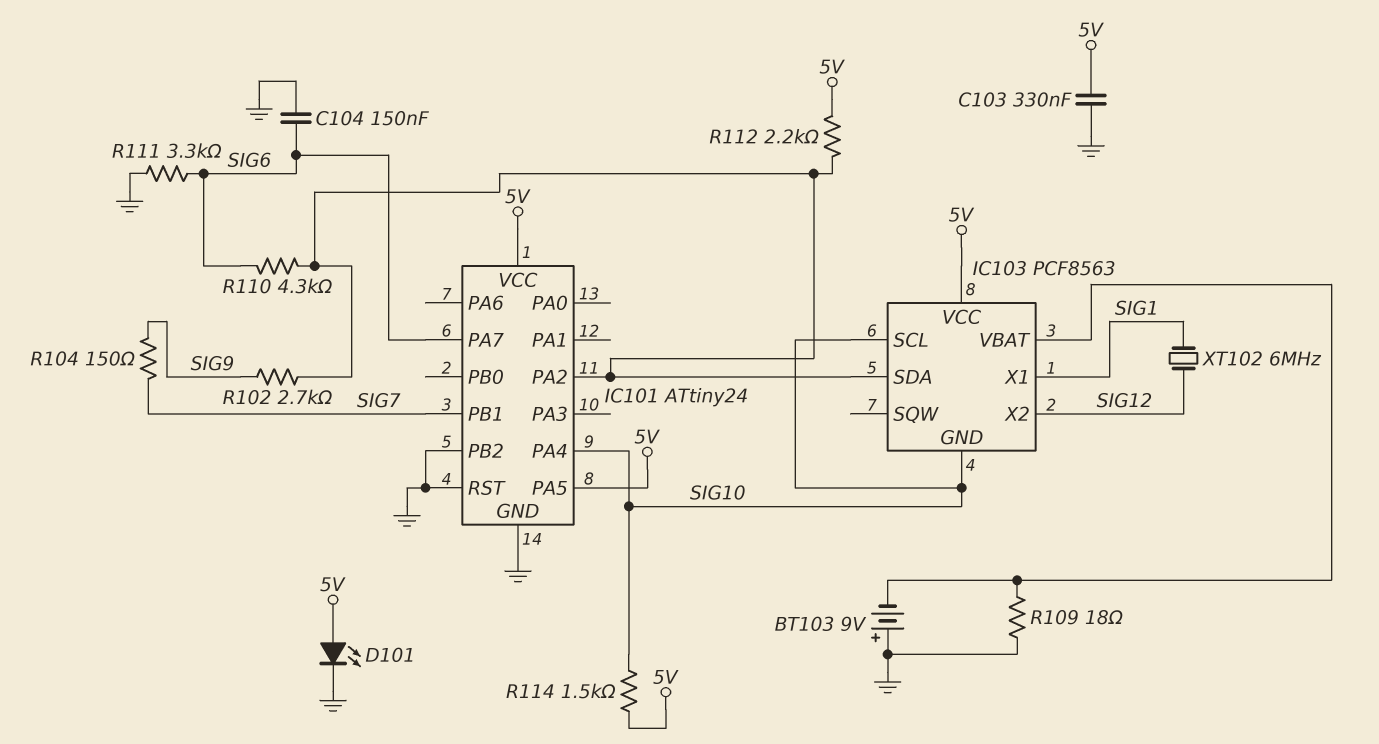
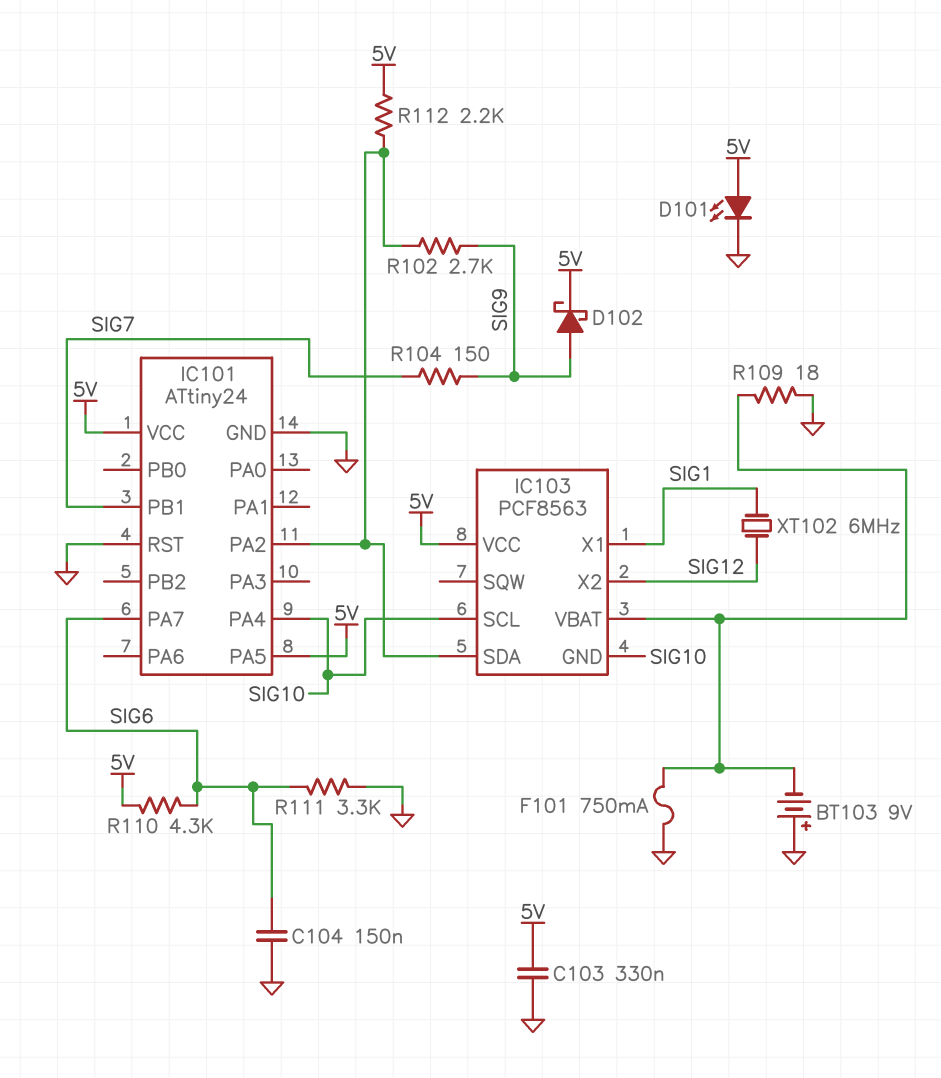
D102: none -> schottky (A SIG9, K 5V)
F101: none -> 750mA (GND, IC103/VBAT)
IC101 pin PB2: GND -> none
R110: 4.3k (IC101/PA2, SIG6) -> 4.3k (5V, SIG6)
R114: 1.5k (5V, SIG10) -> none

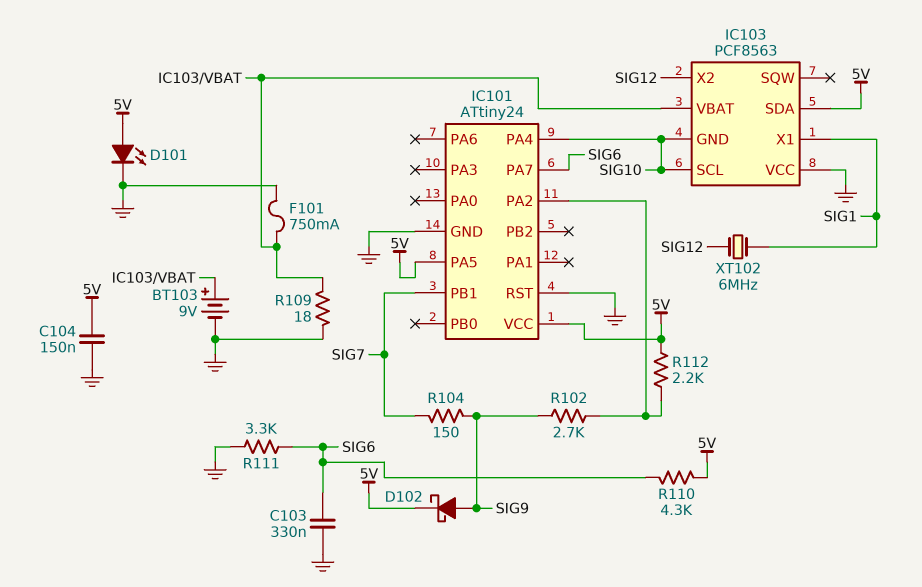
BT103: 9V (plus GND, minus IC103/VBAT) -> 9V (plus IC103/VBAT, minus GND)
C103: 330nF (5V, GND) -> 330nF (GND, SIG6)
C104: 150nF (GND, SIG6) -> 150nF (5V, GND)
IC103 pin SDA: IC101/PA2 -> 5V
IC103 pin VCC: 5V -> GND

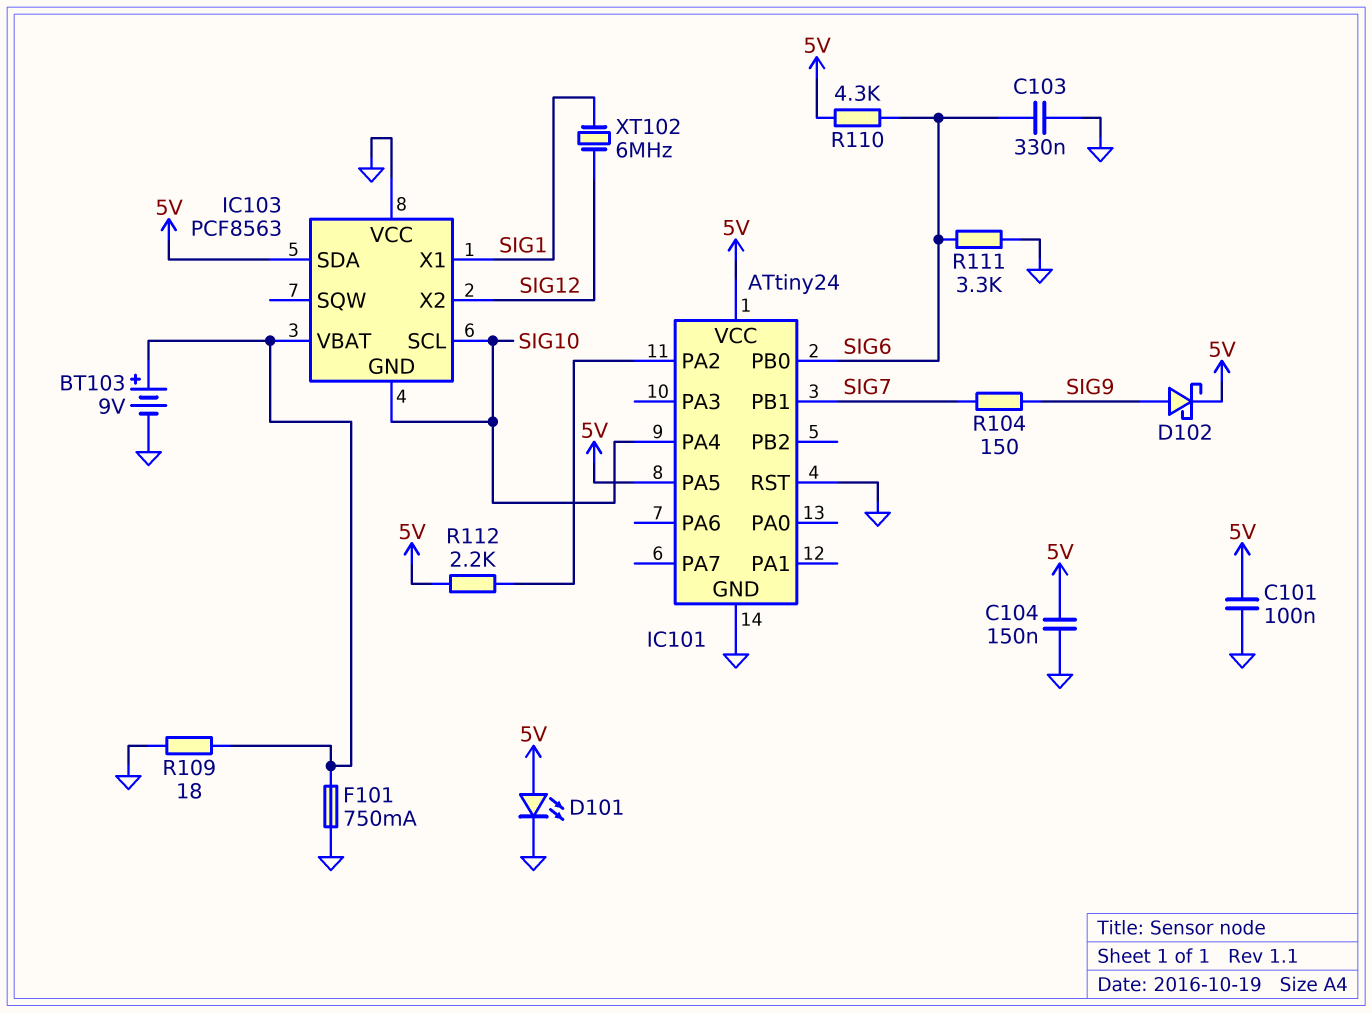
C101: none -> 100nF (5V, GND)
IC101 pin PA7: SIG6 -> none
IC101 pin PB0: none -> SIG6
R102: 2.7k (IC101/PA2, SIG9) -> none

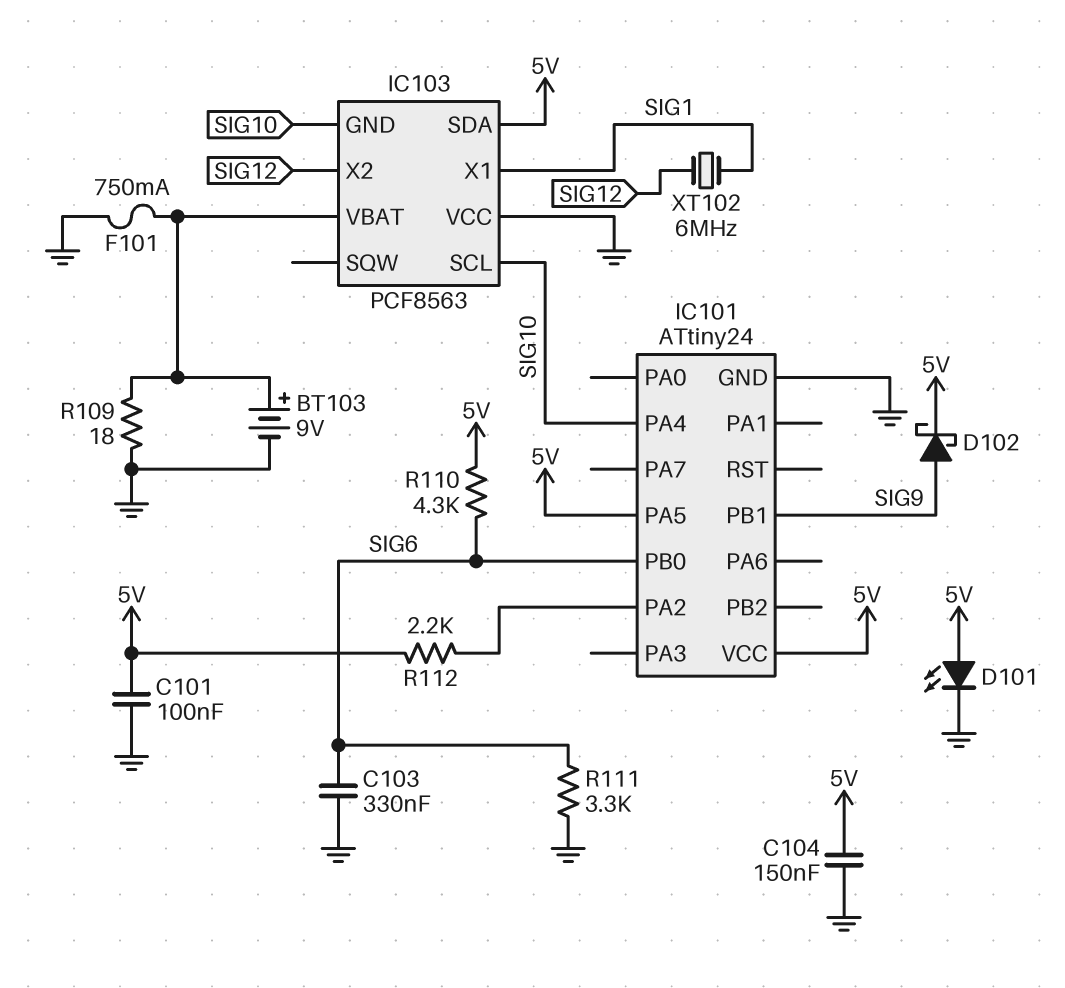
IC101 pin PB1: SIG7 -> SIG9
IC101 pin RST: GND -> none
R104: 150 (SIG7, SIG9) -> none

